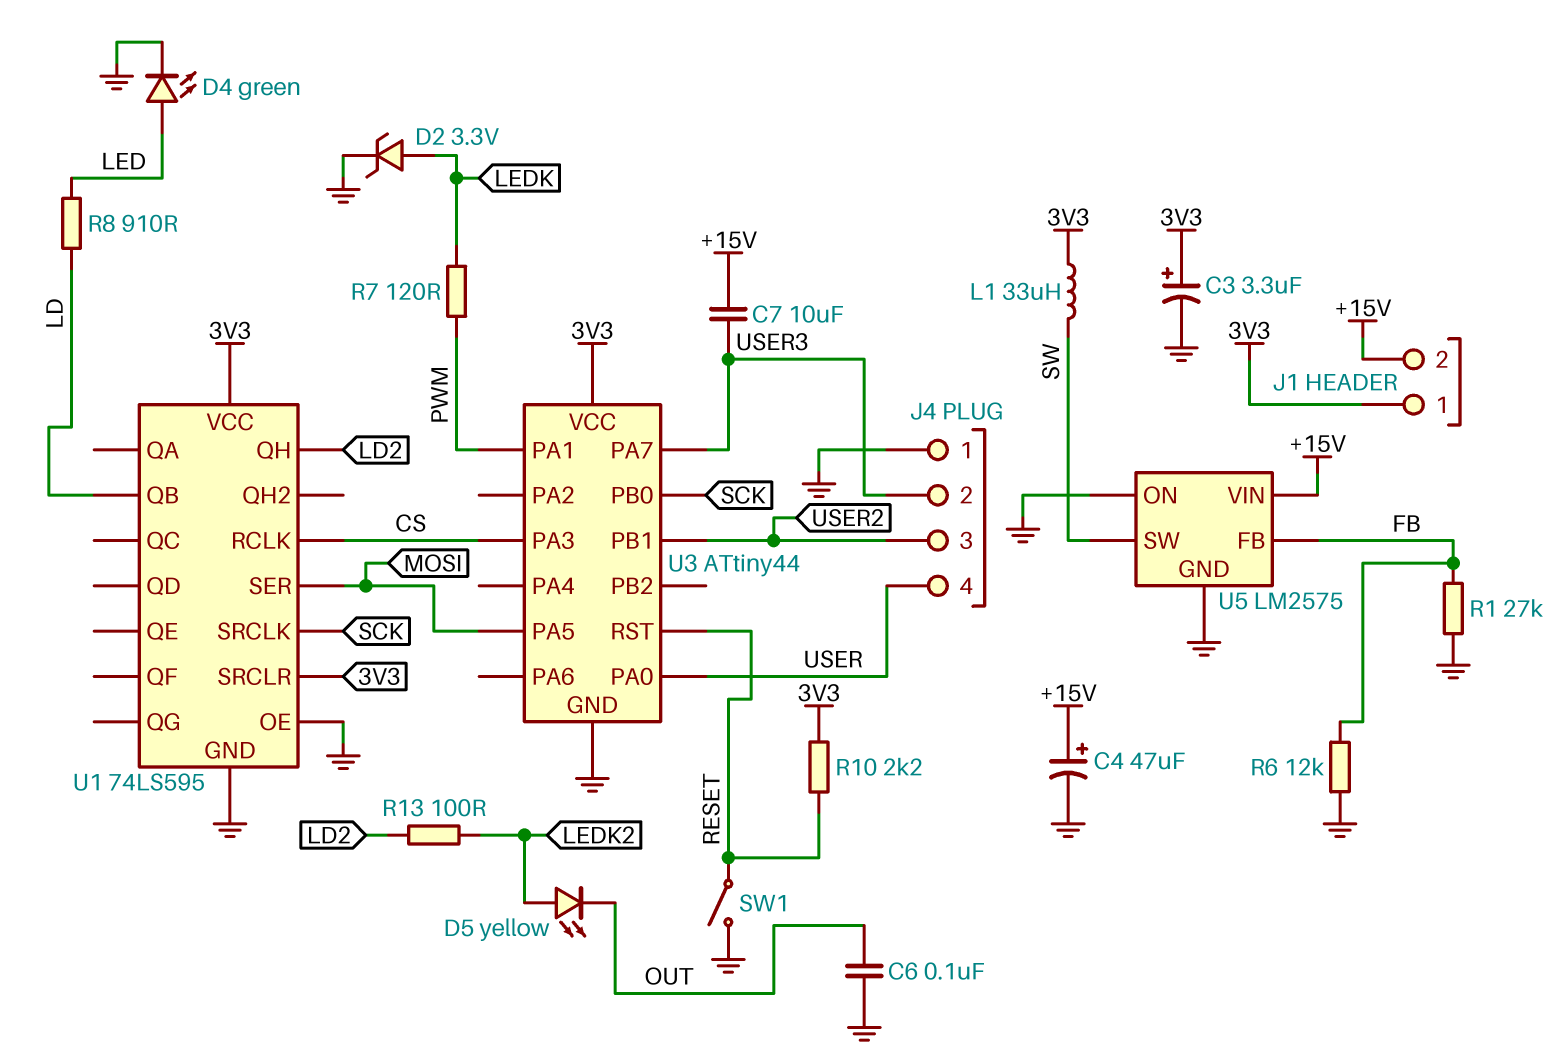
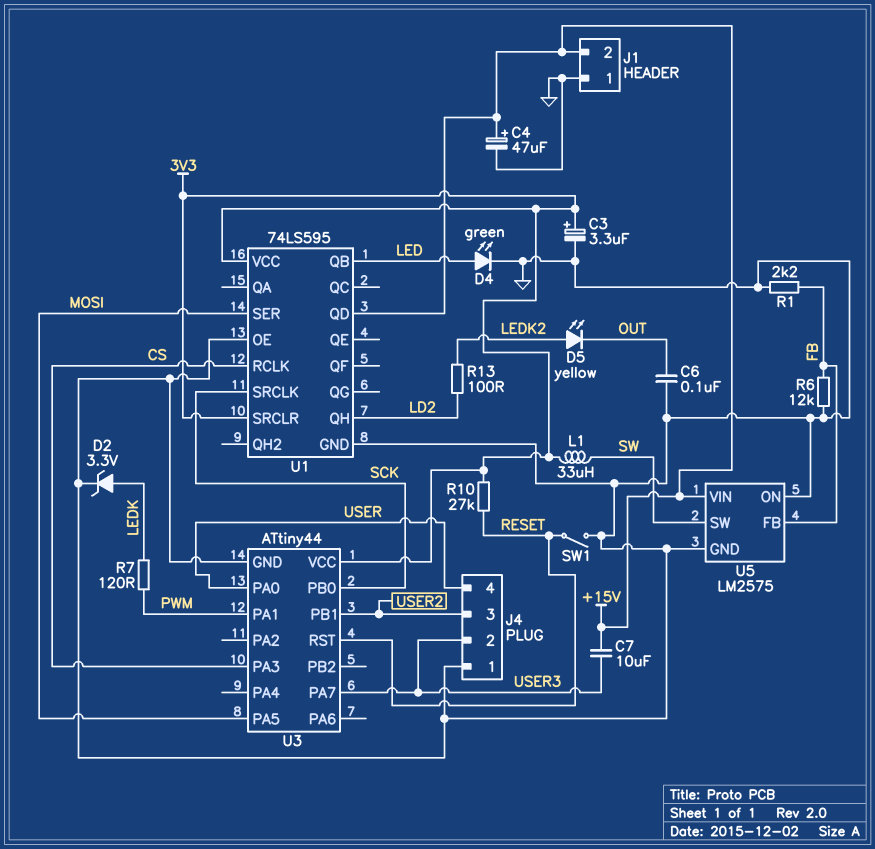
J1 pin 1: 3V3 -> GND
R1: 27k (FB, GND) -> 2.2k (FB, GND)
R8: 910 (LD, LED) -> none
R10: 2.2k (3V3, RESET) -> 27k (3V3, RESET)
U1 pin QB: LD -> LED
U1 pin QD: none -> +15V

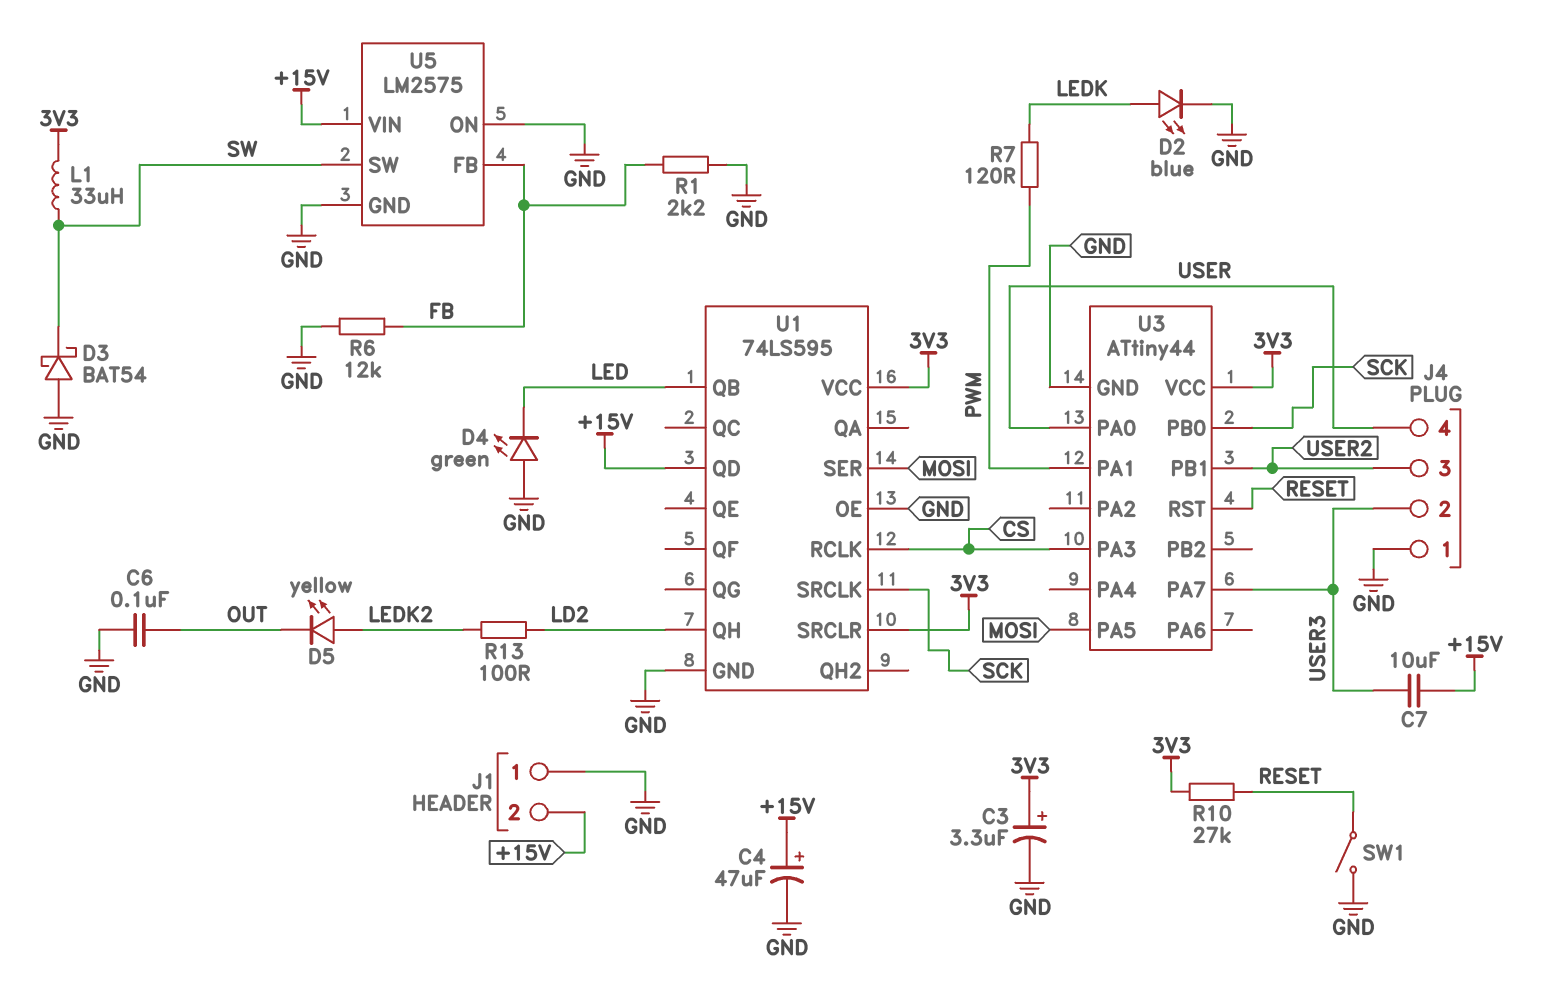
D2: zener 3.3V (A LEDK, K GND) -> LED blue (A LEDK, K GND)
D3: none -> schottky BAT54 (A GND, K SW)
D4: LED green (A LED, K GND) -> LED green (A GND, K LED)

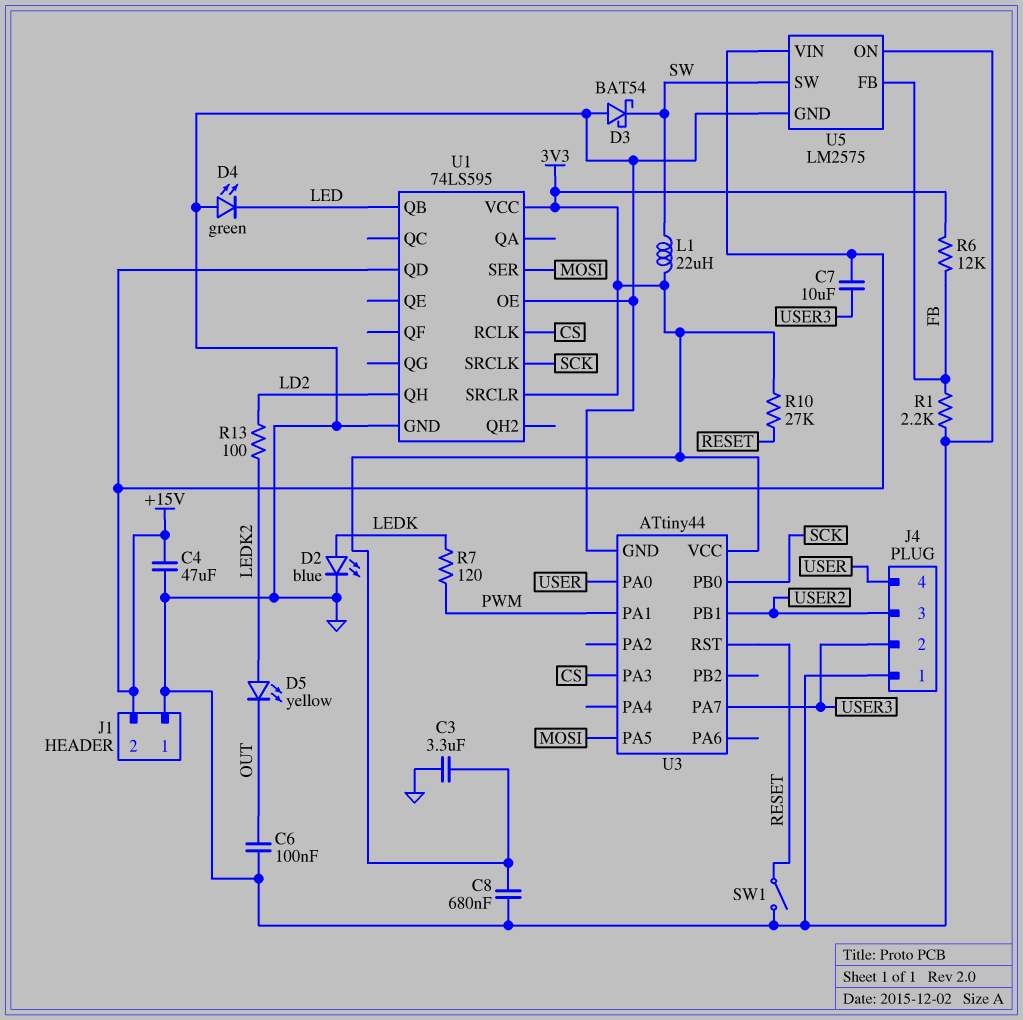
C3: 3.3uF (plus 3V3, minus GND) -> 3.3uF (3V3, GND)
C4: 47uF (plus +15V, minus GND) -> 47uF (+15V, GND)
C8: none -> 680nF (3V3, GND)
L1: 33uH (3V3, SW) -> 22uH (3V3, SW)
R6: 12k (FB, GND) -> 12k (3V3, FB)

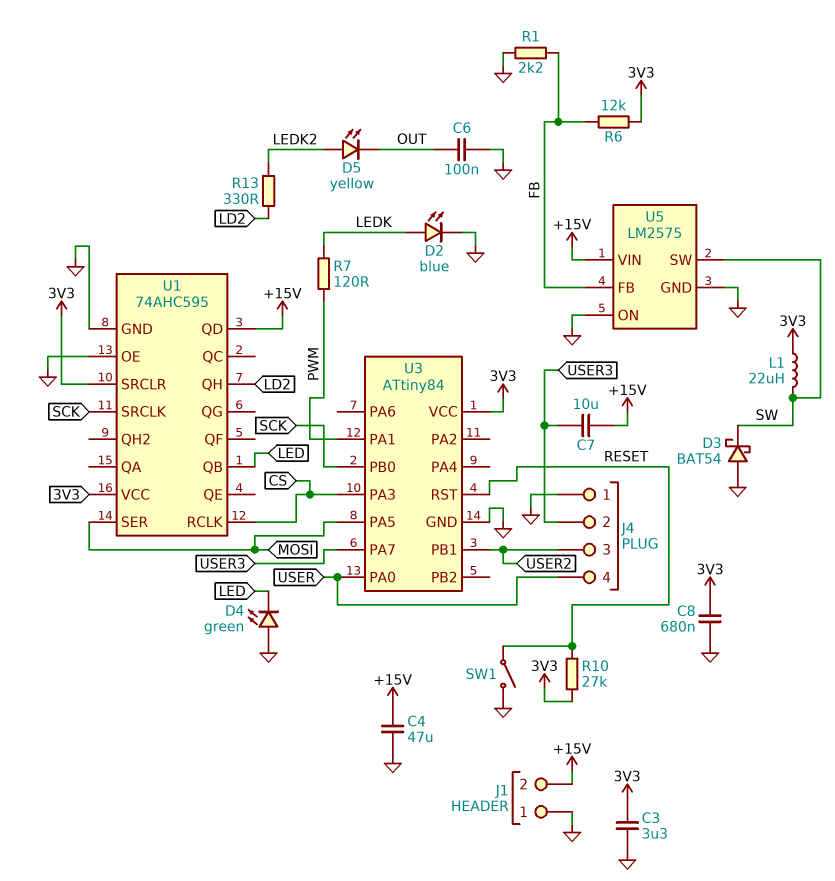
R13: 100 (LD2, LEDK2) -> 330 (LD2, LEDK2)
U1: 74LS595 -> 74AHC595
U3: ATtiny44 -> ATtiny84

